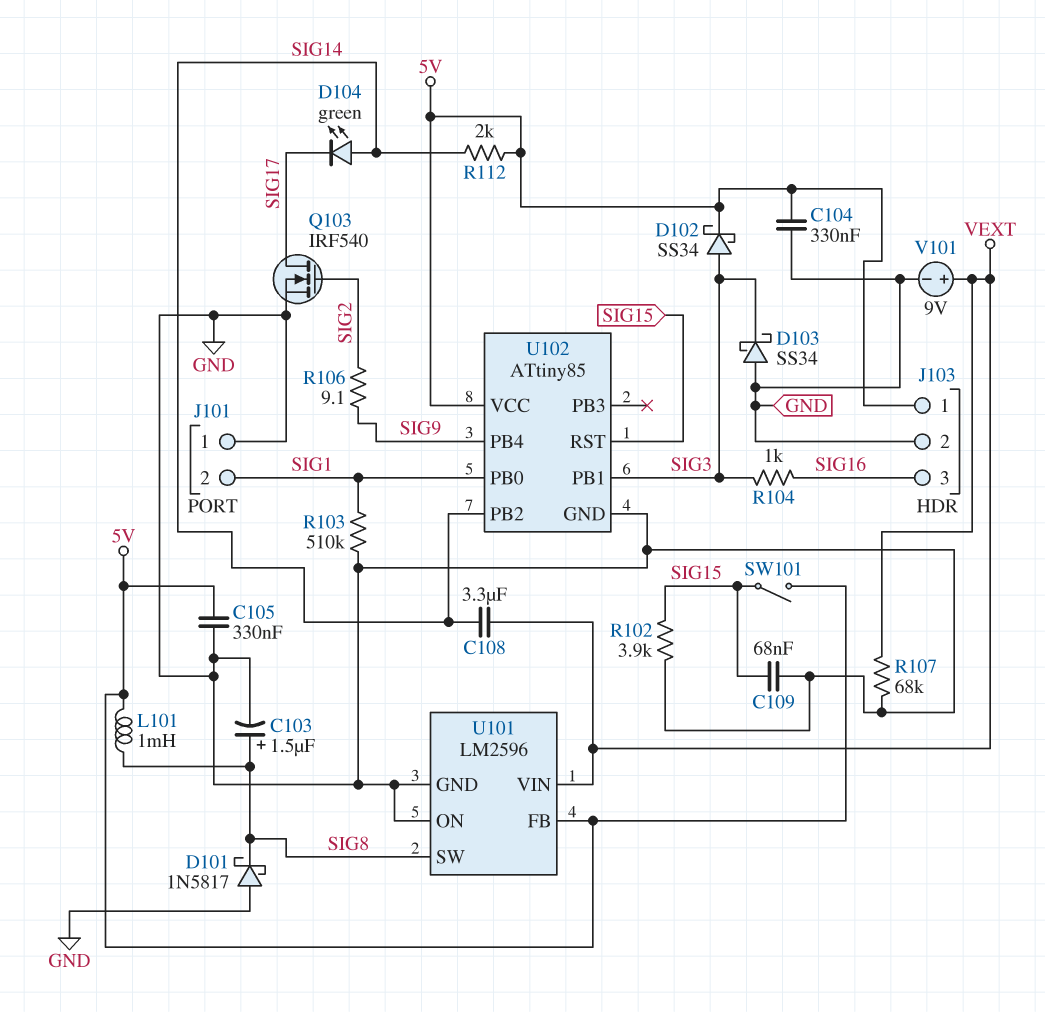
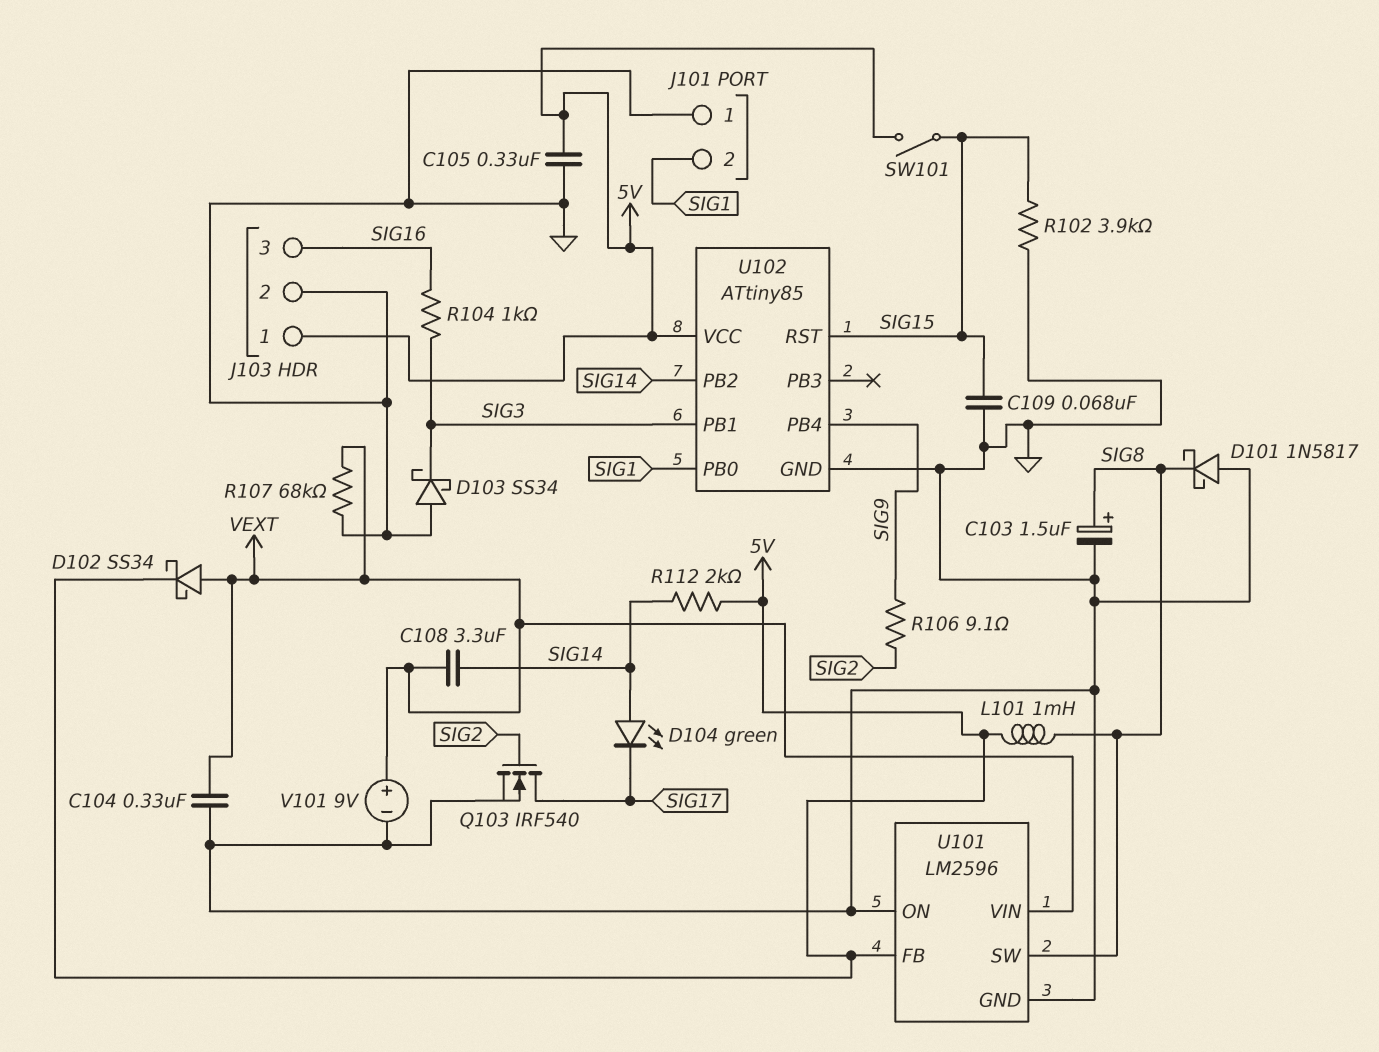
C104: 330nF (5V, GND) -> 330nF (GND, VEXT)
D102: schottky SS34 (A SIG3, K 5V) -> schottky SS34 (A VEXT, K 5V)
R103: 510k (GND, SIG1) -> none

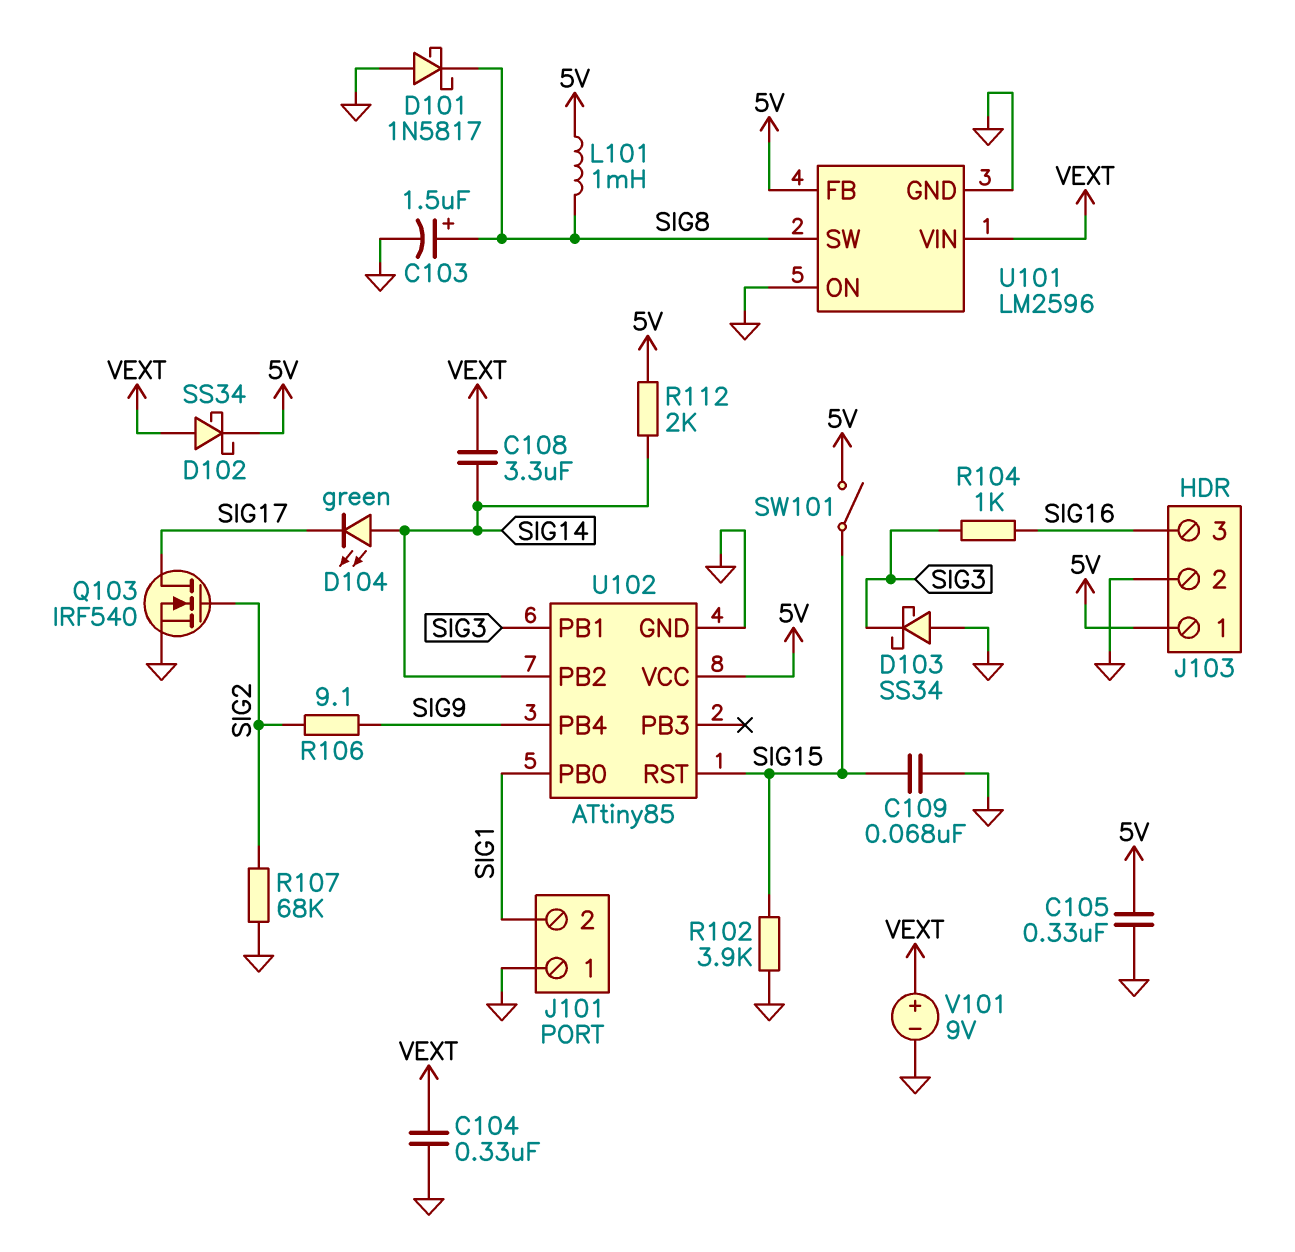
R107: 68k (GND, VEXT) -> 68k (GND, SIG2)

